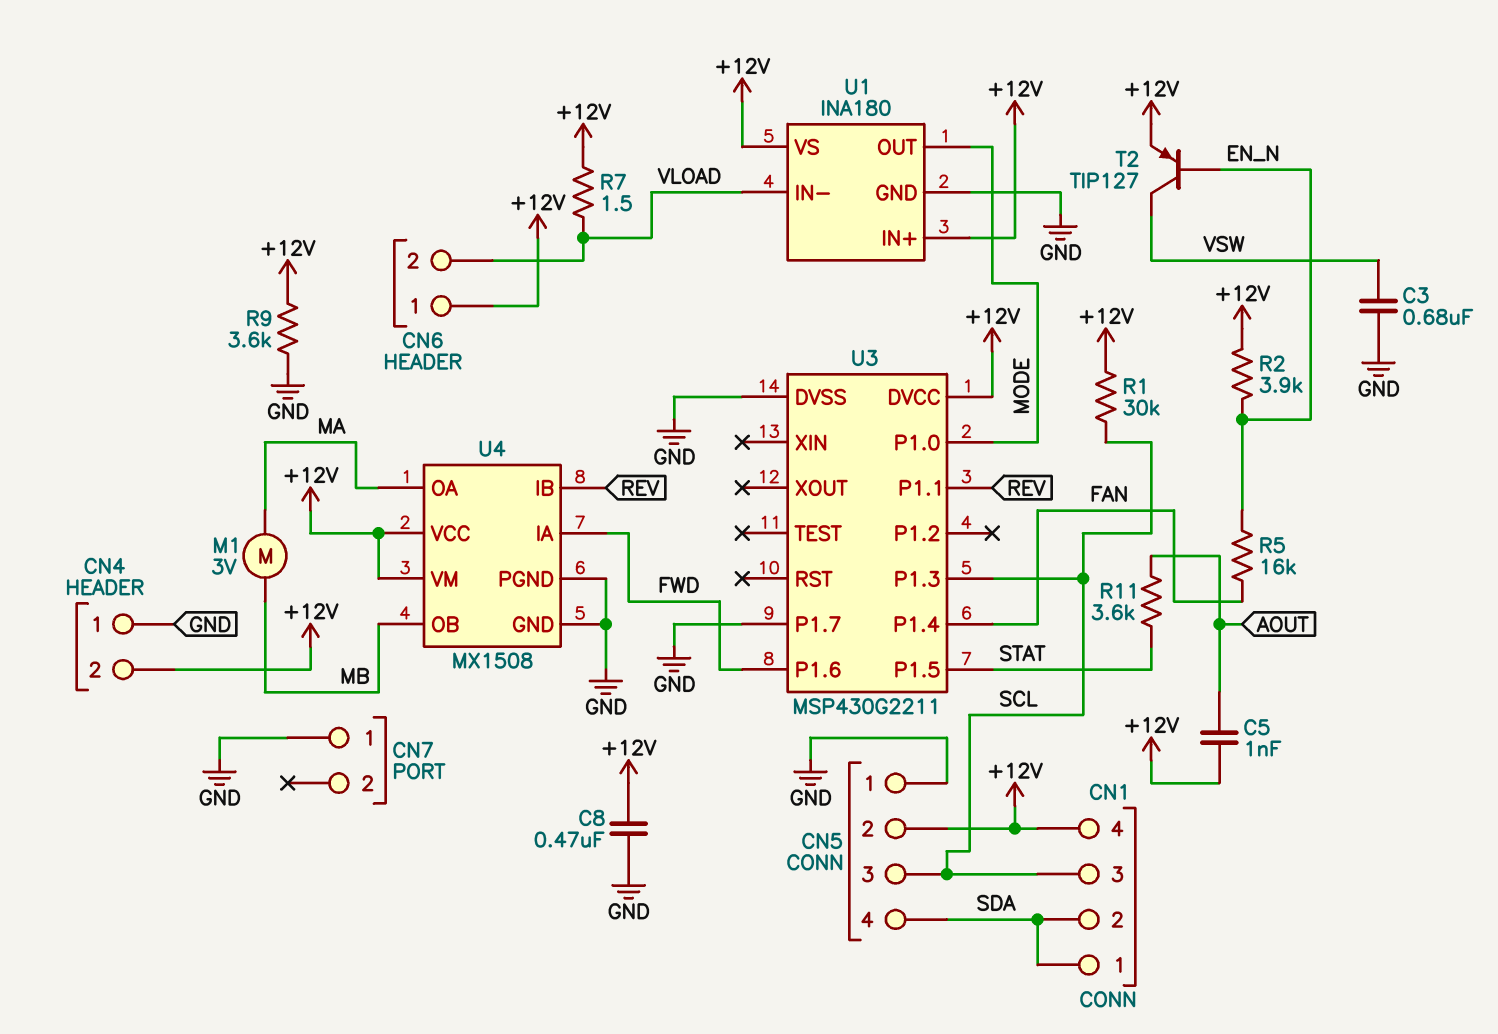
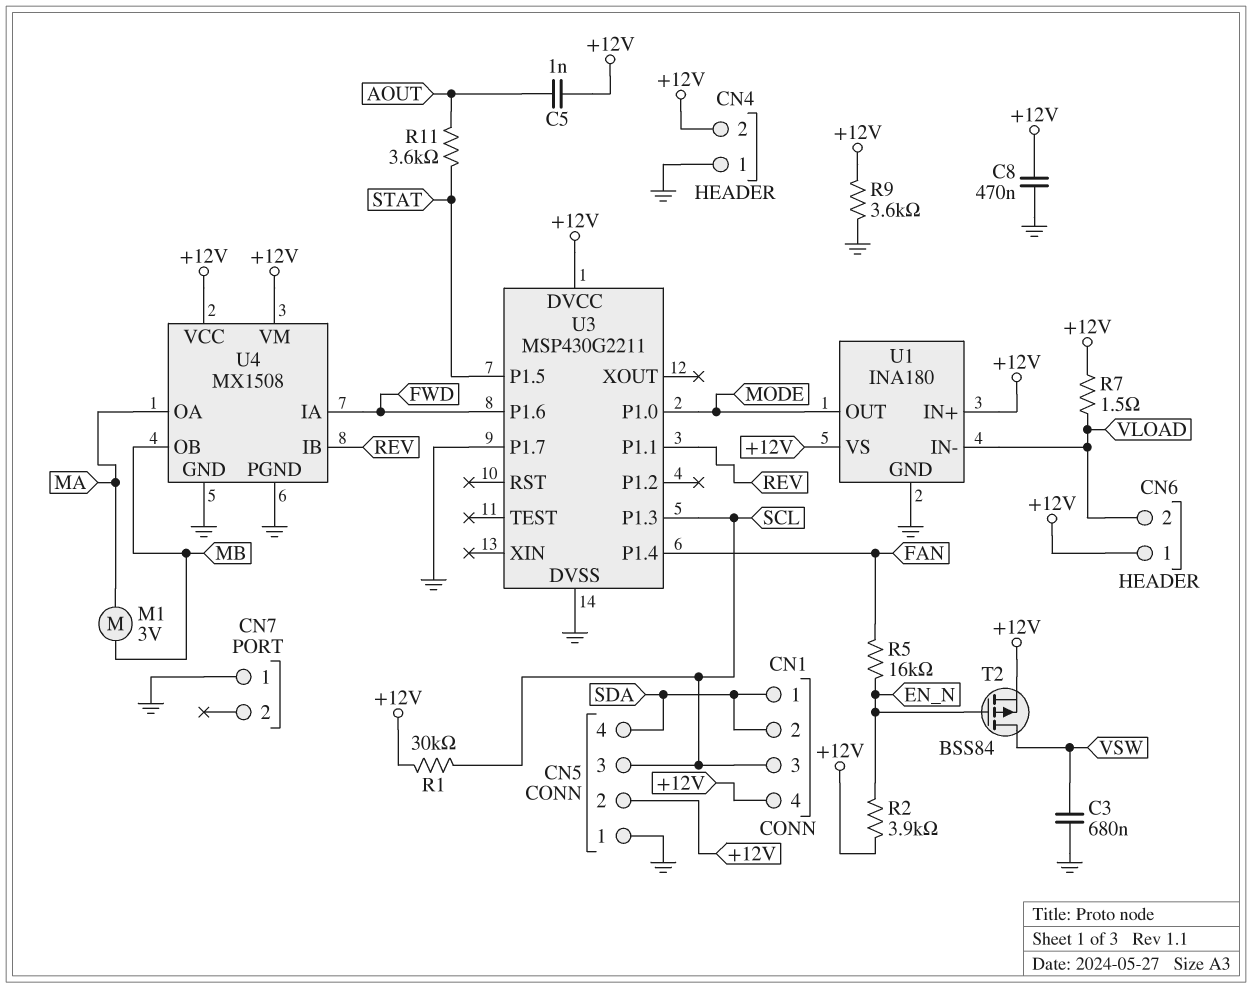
T2: PNP TIP127 (B EN_N, C VSW, E +12V) -> PMOS BSS84 (G EN_N, D VSW, S +12V)

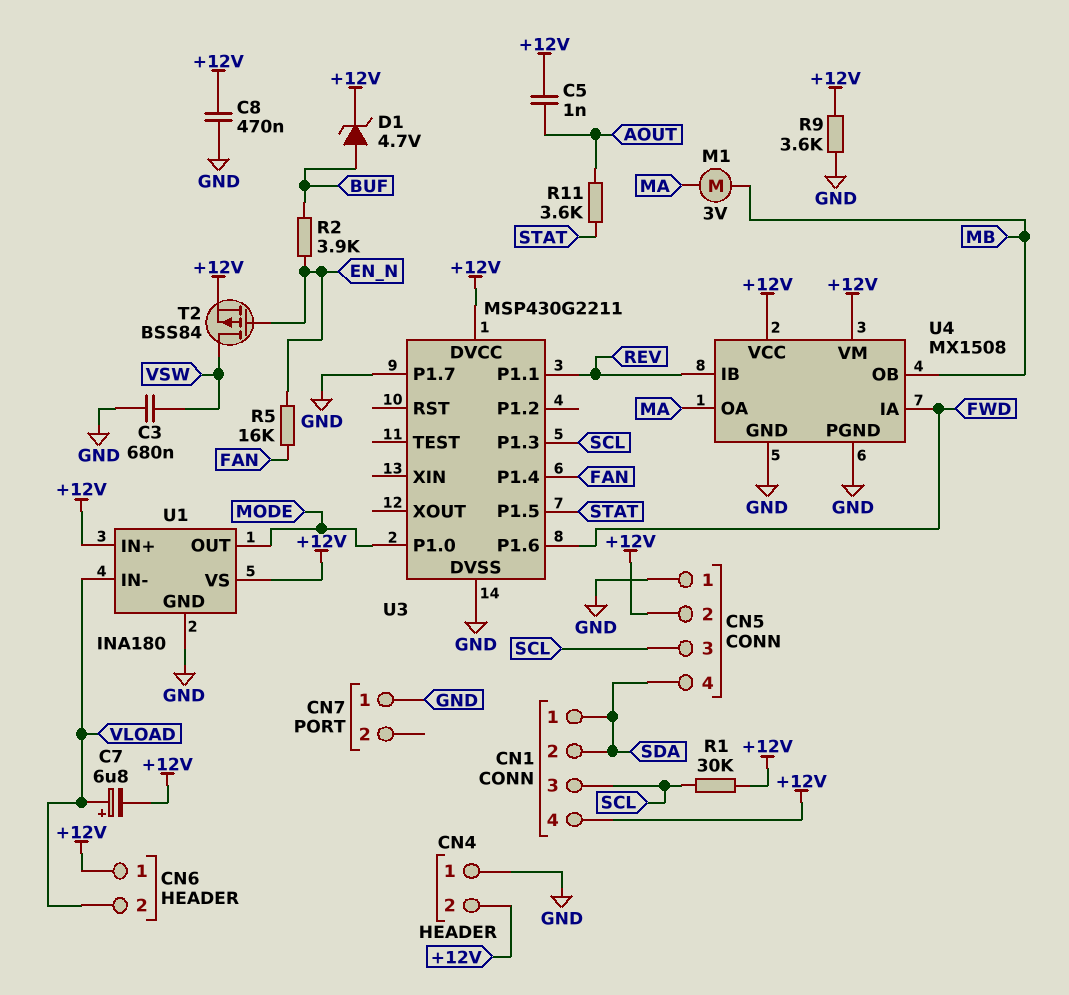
C7: none -> 6.8uF (plus VLOAD, minus +12V)
D1: none -> zener 4.7V (A BUF, K +12V)
R2: 3.9k (+12V, EN_N) -> 3.9k (BUF, EN_N)
R7: 1.5 (+12V, VLOAD) -> none

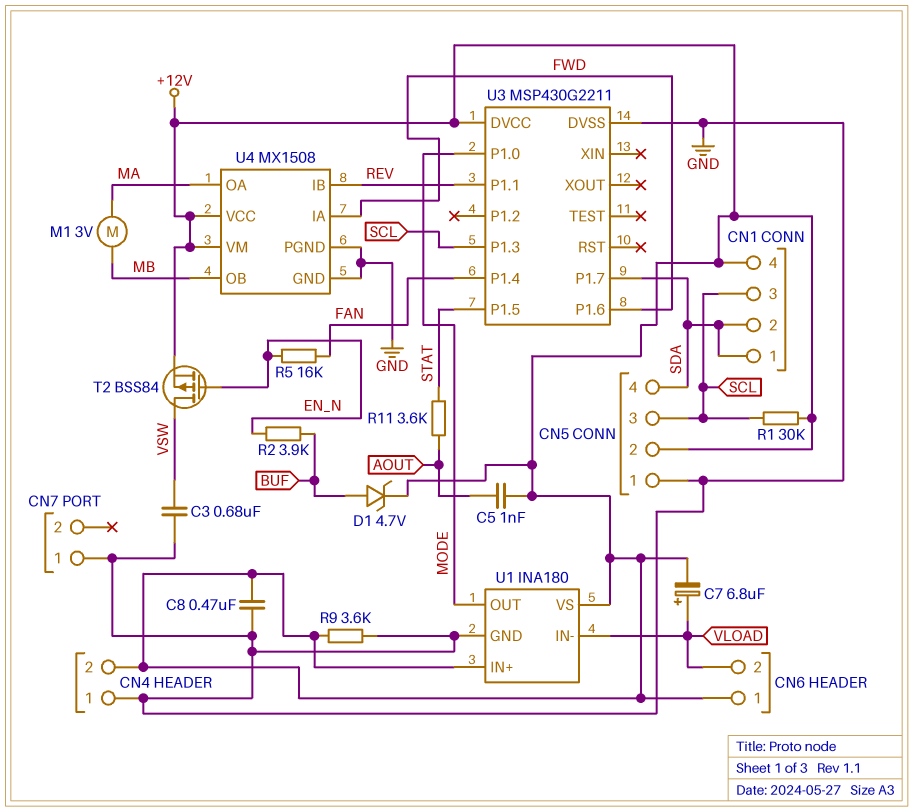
U3 pin P1.7: GND -> SDA

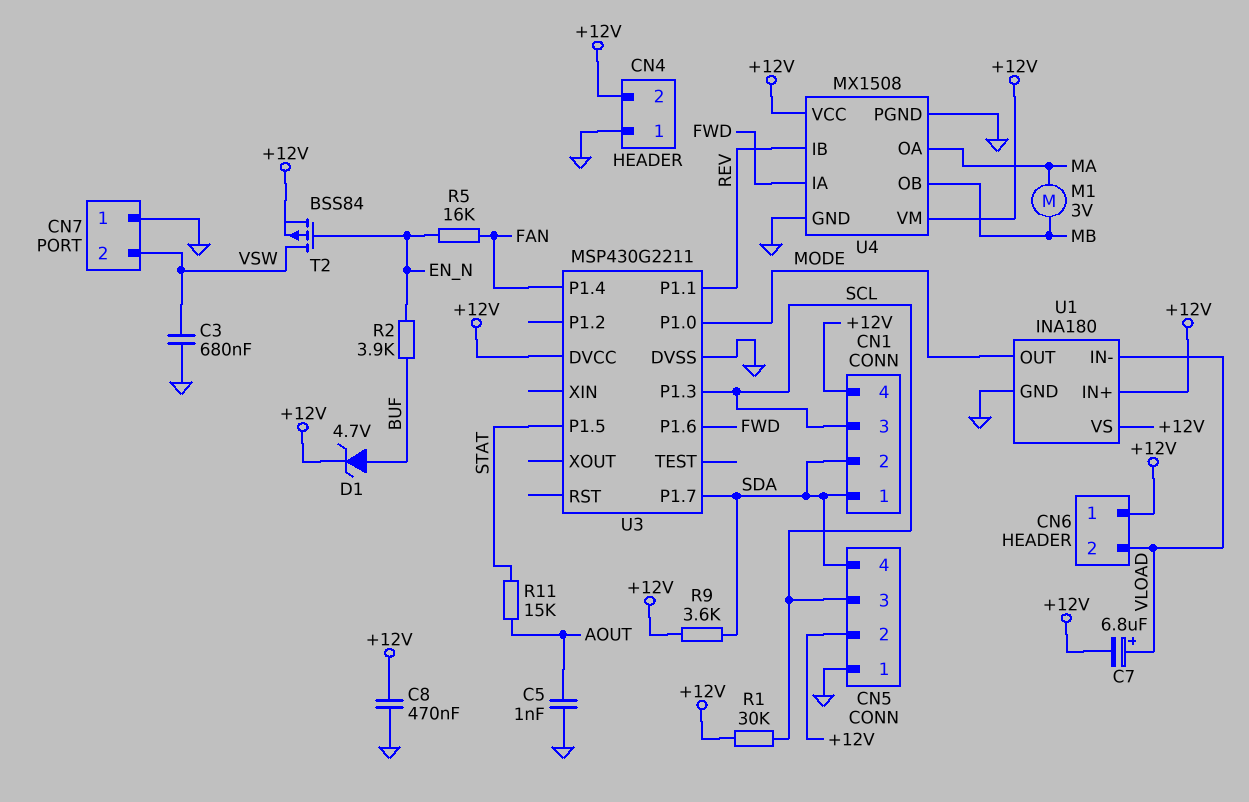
C5: 1nF (+12V, AOUT) -> 1nF (AOUT, GND)
CN7 pin 2: none -> VSW
R9: 3.6k (+12V, GND) -> 3.6k (+12V, SDA)
R11: 3.6k (AOUT, STAT) -> 15k (AOUT, STAT)

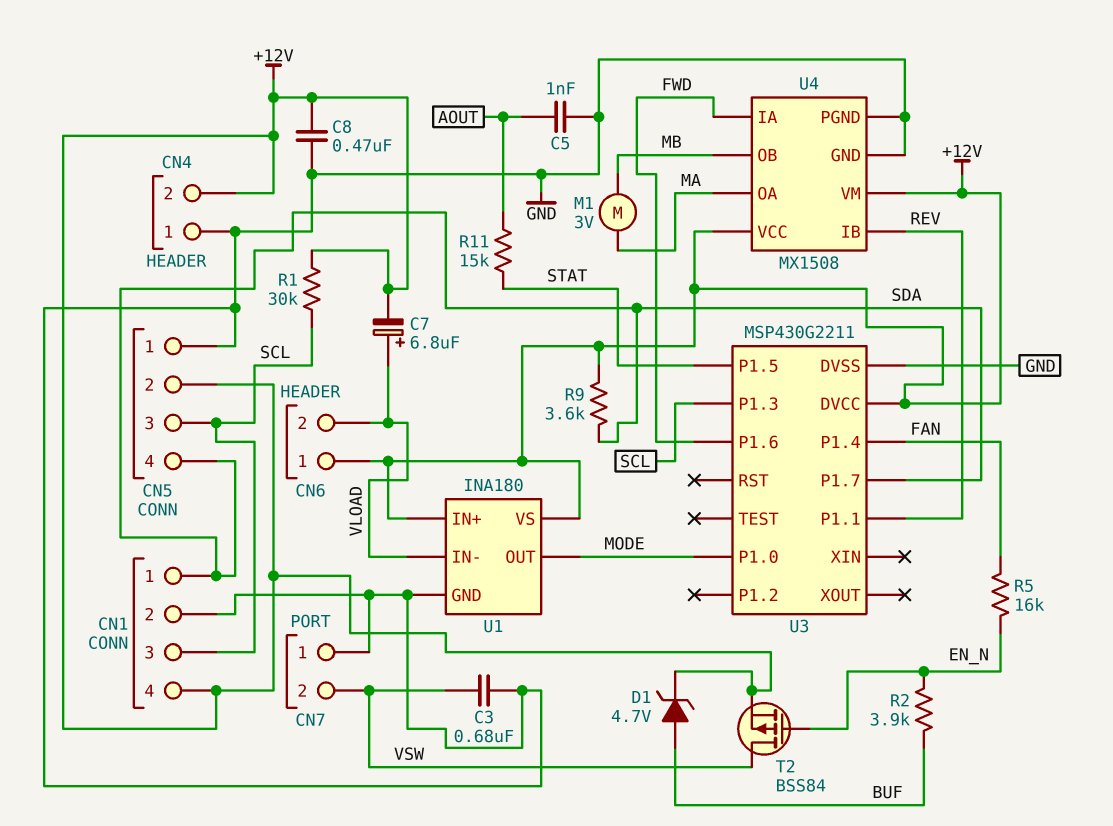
CN1 pin 2: SDA -> GND

